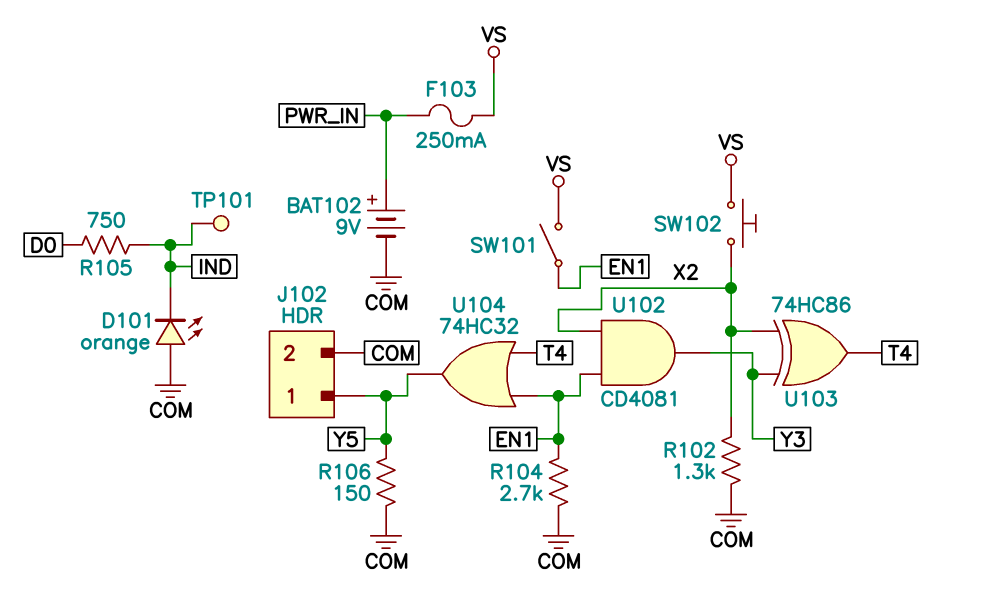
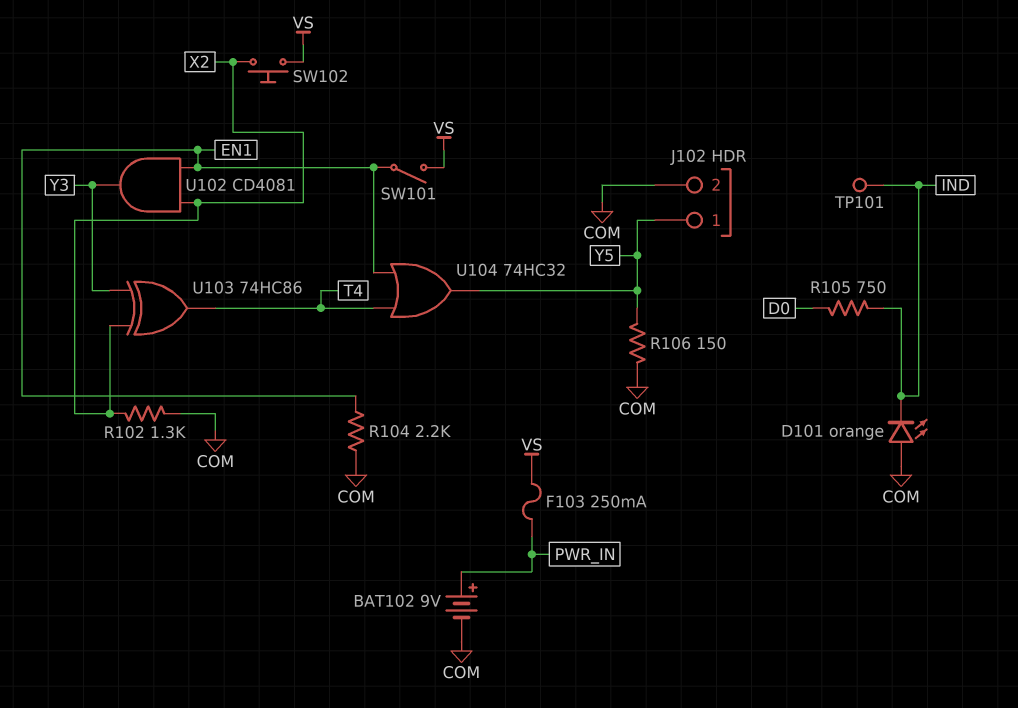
R104: 2.7k (COM, EN1) -> 2.2k (COM, EN1)

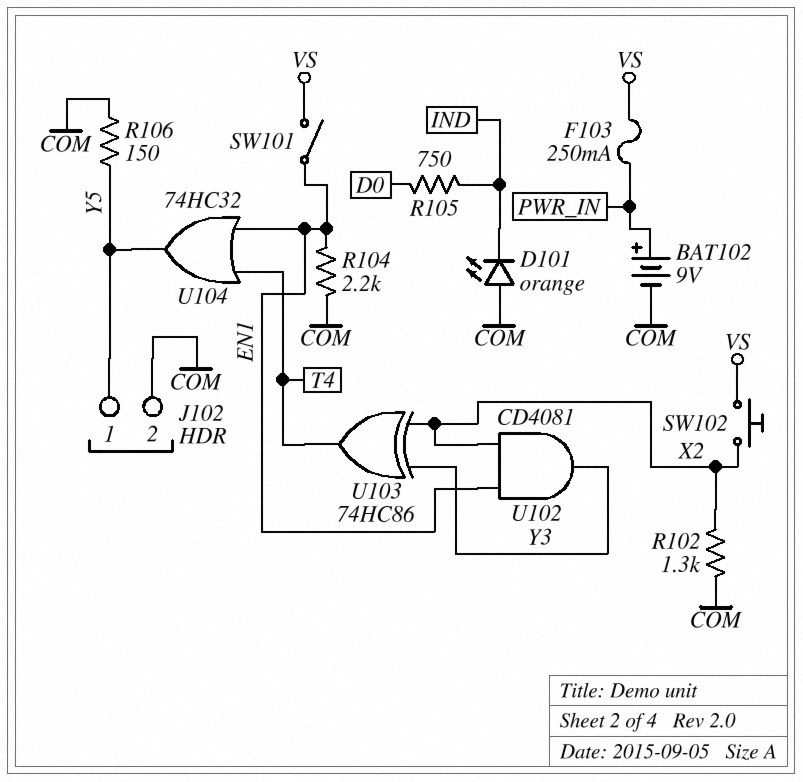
TP101: test point (IND) -> none

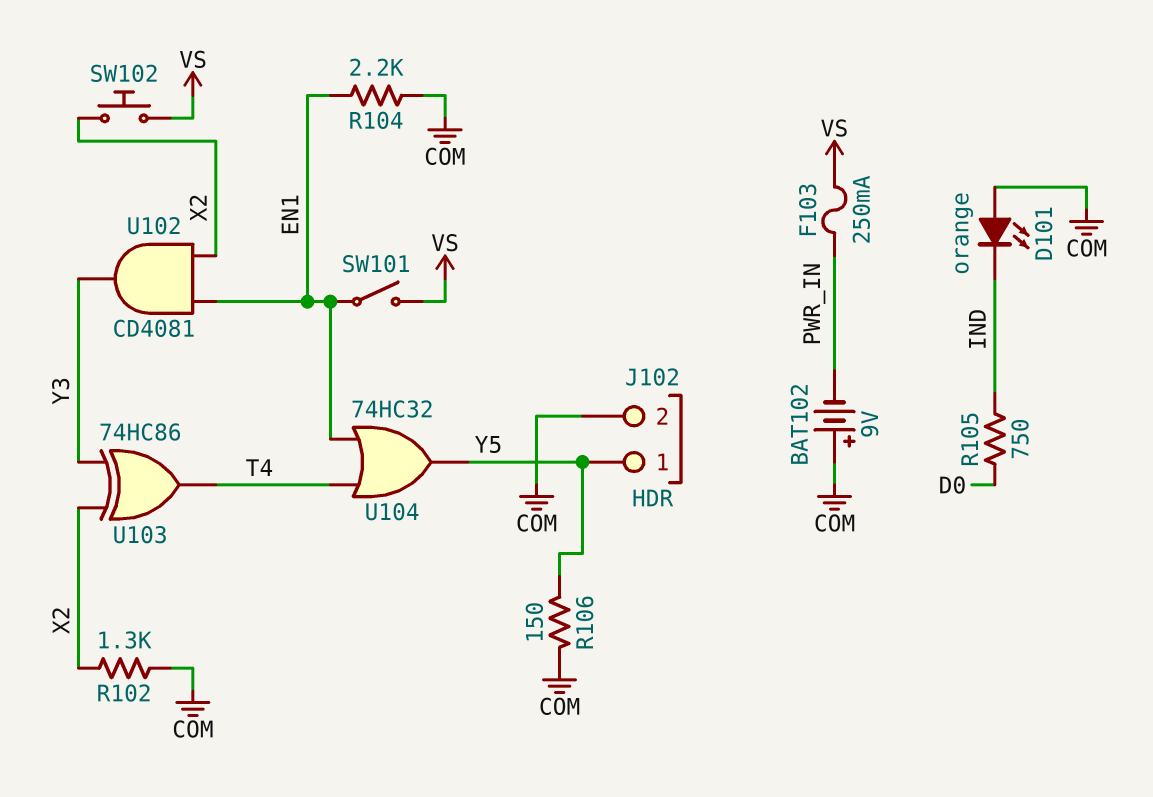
BAT102: 9V (plus PWR_IN, minus COM) -> 9V (plus COM, minus PWR_IN)

